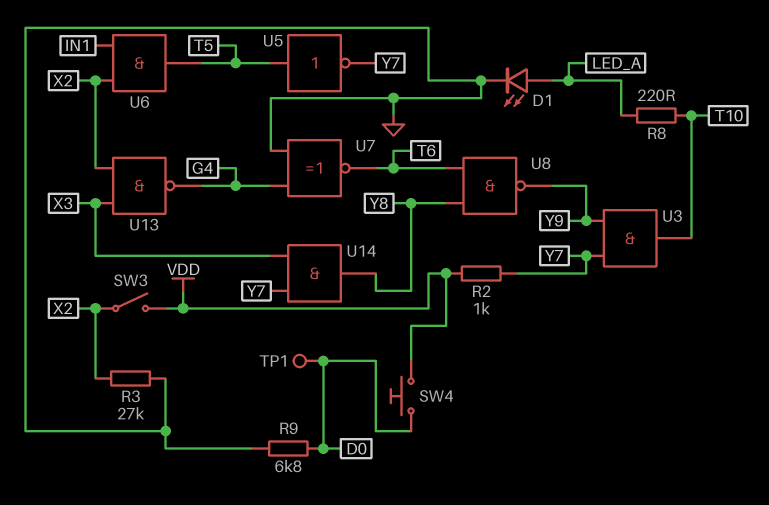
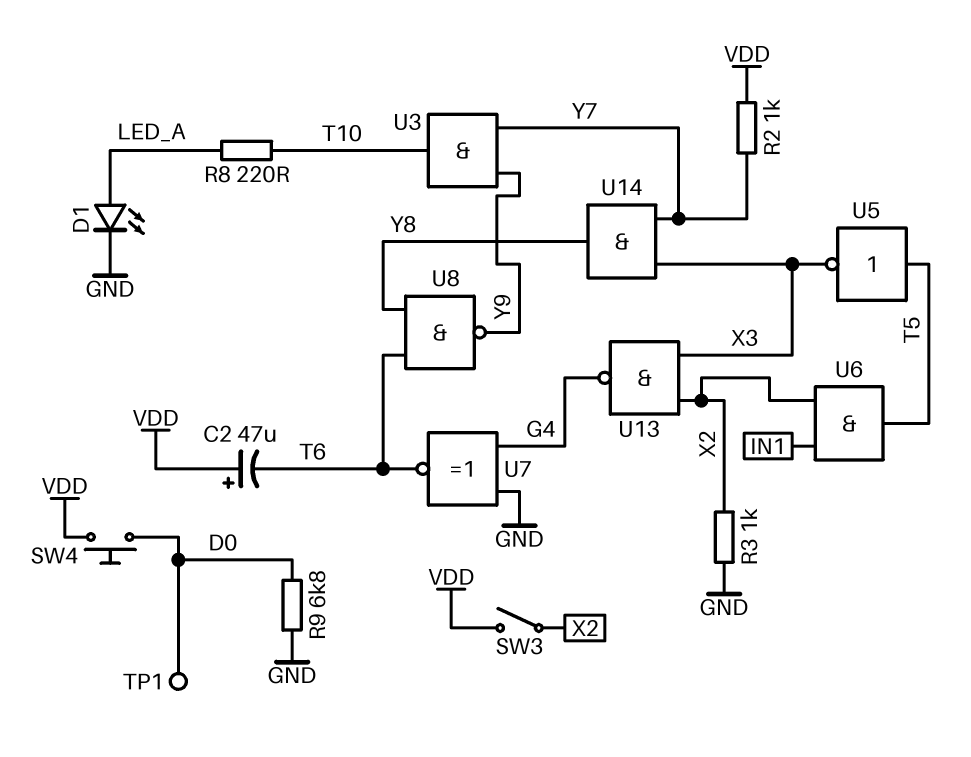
C2: none -> 47uF (plus VDD, minus T6)
R3: 27k (GND, X2) -> 1k (GND, X2)
U5: NOT (in T5, out Y7) -> NOT (in T5, out X3)

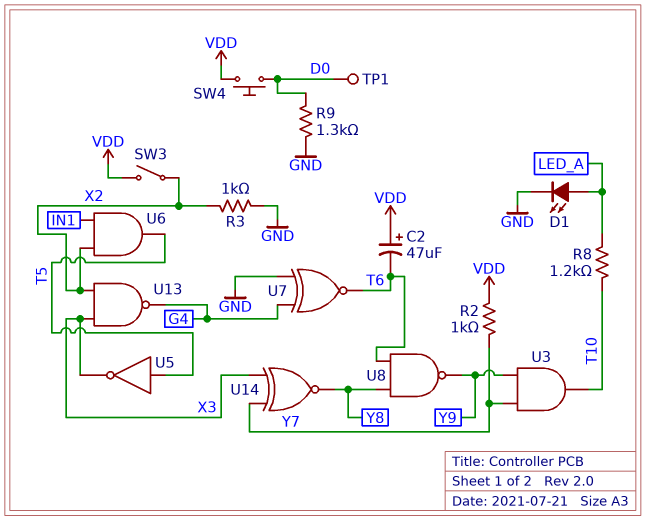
R8: 220 (LED_A, T10) -> 1.2k (LED_A, T10)
R9: 6.8k (D0, GND) -> 1.3k (D0, GND)
U14: AND (in X3, in Y7, out Y8) -> XNOR (in X3, in Y7, out Y8)

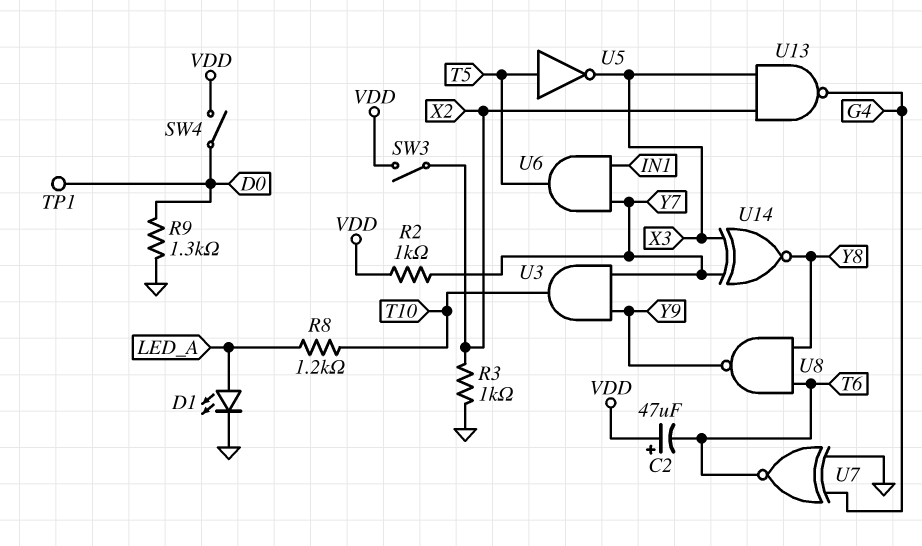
SW4: button (D0, VDD) -> switch (D0, VDD)
U6: AND (in IN1, in X2, out T5) -> AND (in IN1, in Y7, out T5)

